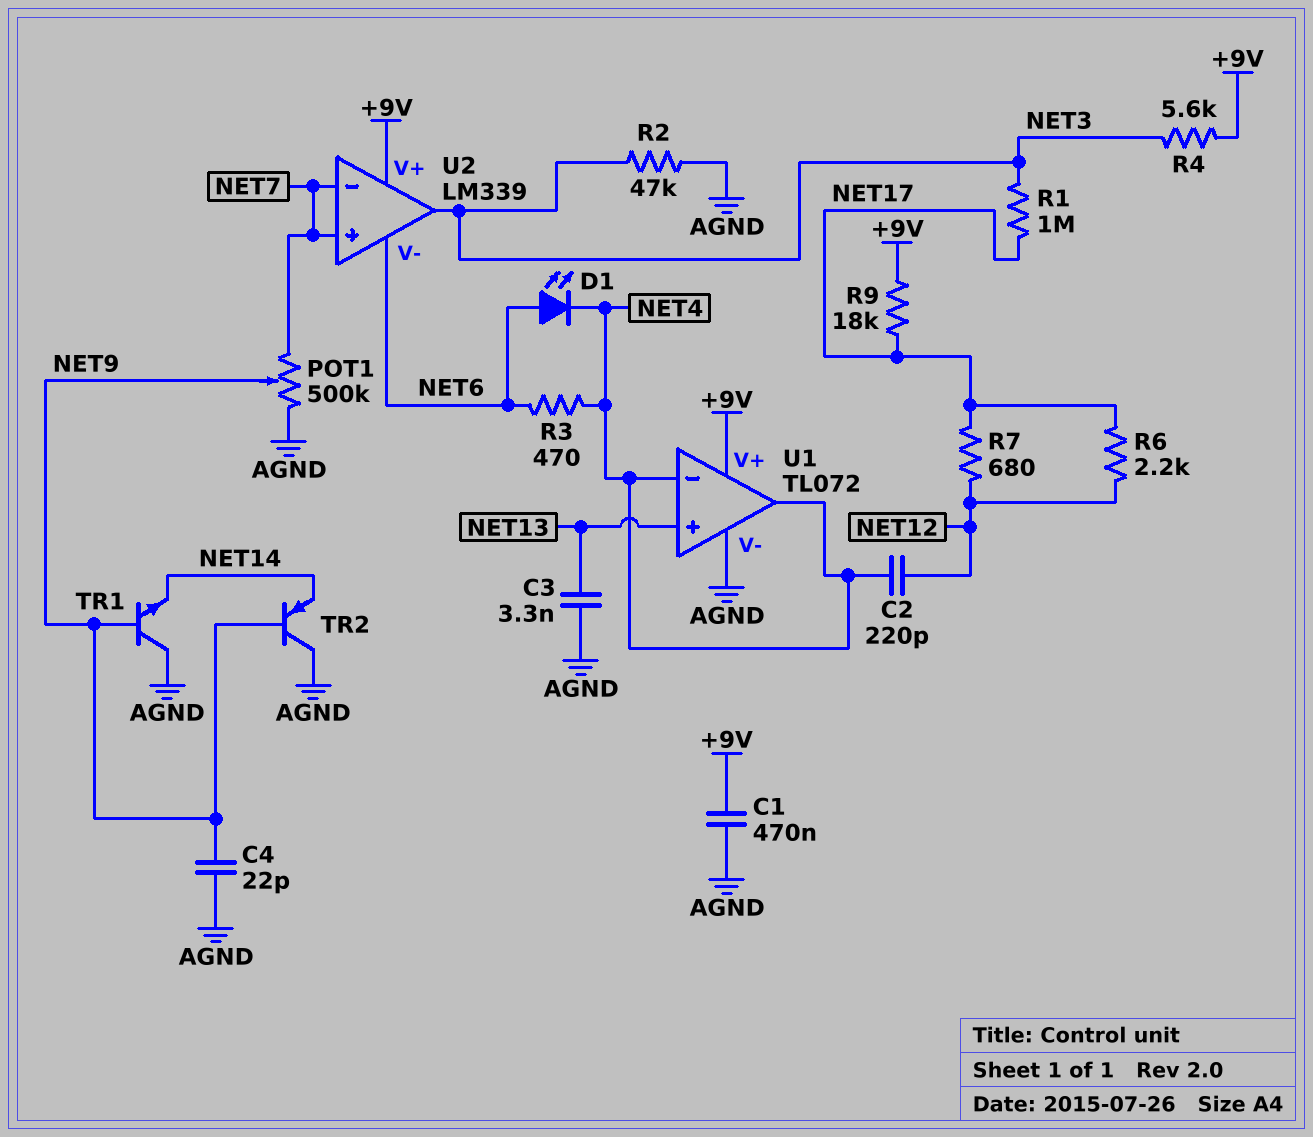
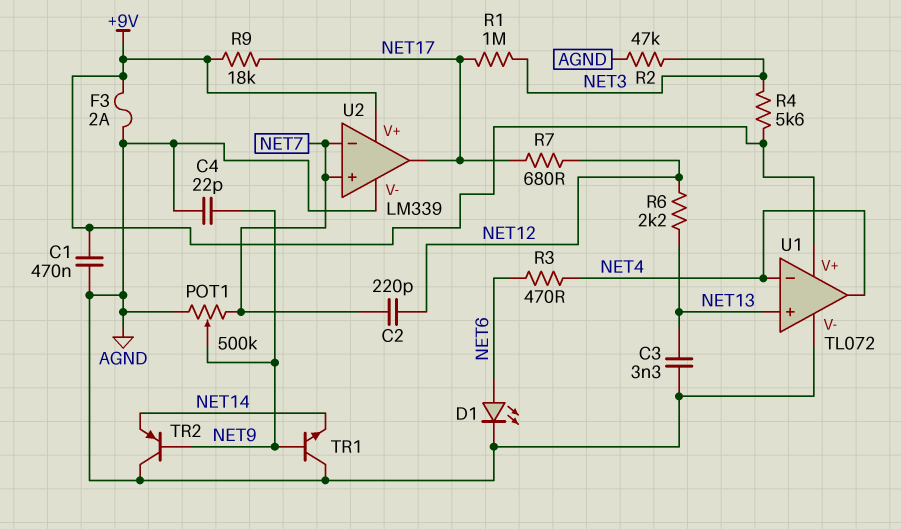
C2: 220pF (NET4, NET12) -> 220pF (NET7, NET12)
D1: LED (A NET6, K NET4) -> LED (A NET6, K AGND)
F3: none -> 2A (+9V, AGND)
R6: 2.2k (NET12, NET17) -> 2.2k (NET12, NET13)
U2 pin V-: NET6 -> AGND
U2 pin out: NET3 -> NET17

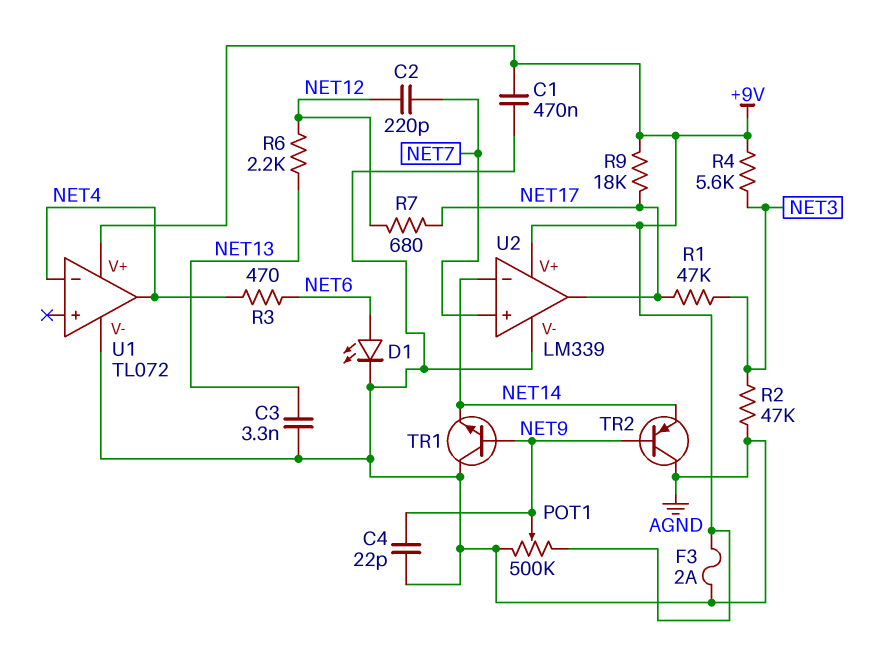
POT1: 500k (AGND, NET7, wiper NET9) -> 500k (+9V, AGND, wiper NET9)
R1: 1M (NET3, NET17) -> 47k (NET3, NET17)
U1 pin in+: NET13 -> none
U2 pin in-: NET7 -> NET14

